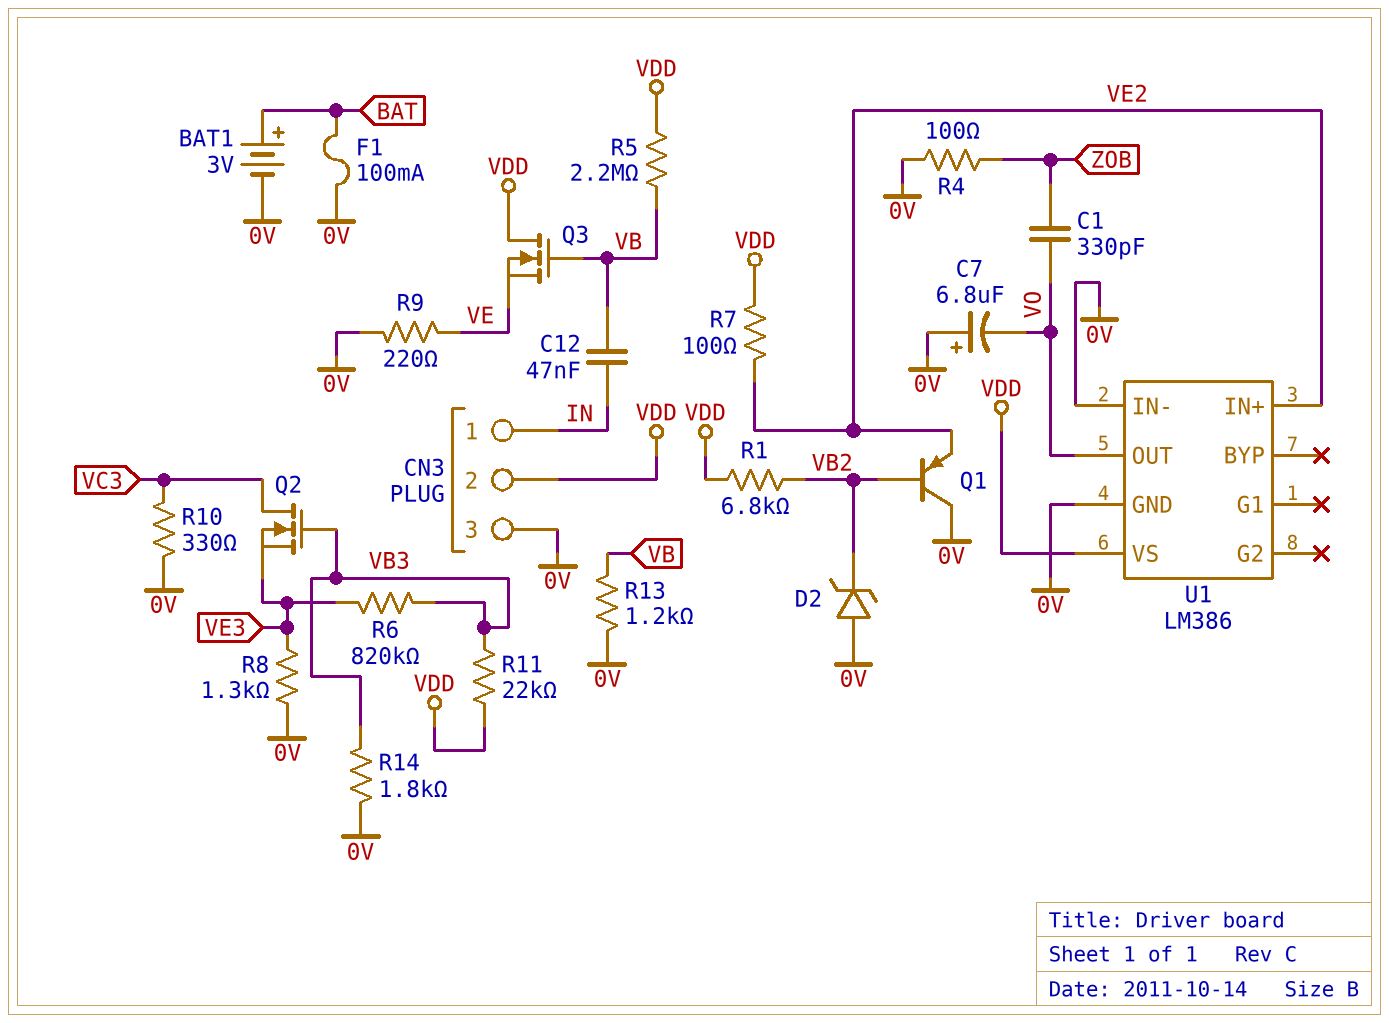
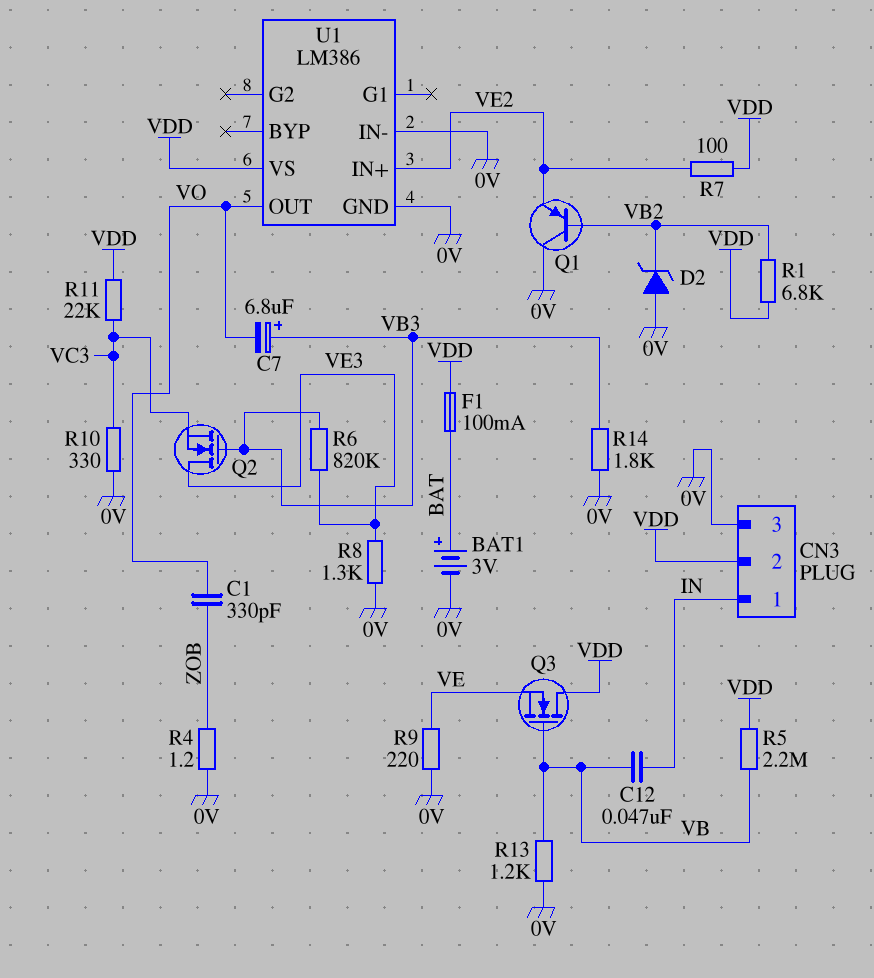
C7: 6.8uF (plus 0V, minus VO) -> 6.8uF (plus VB3, minus VO)
F1: 100mA (0V, BAT) -> 100mA (BAT, VDD)
Q2: NMOS (G VB3, D VC3, S VE3) -> NMOS (G VB3, D VE3, S VC3)
R4: 100 (0V, ZOB) -> 1.2 (0V, ZOB)
R11: 22k (VB3, VDD) -> 22k (VC3, VDD)

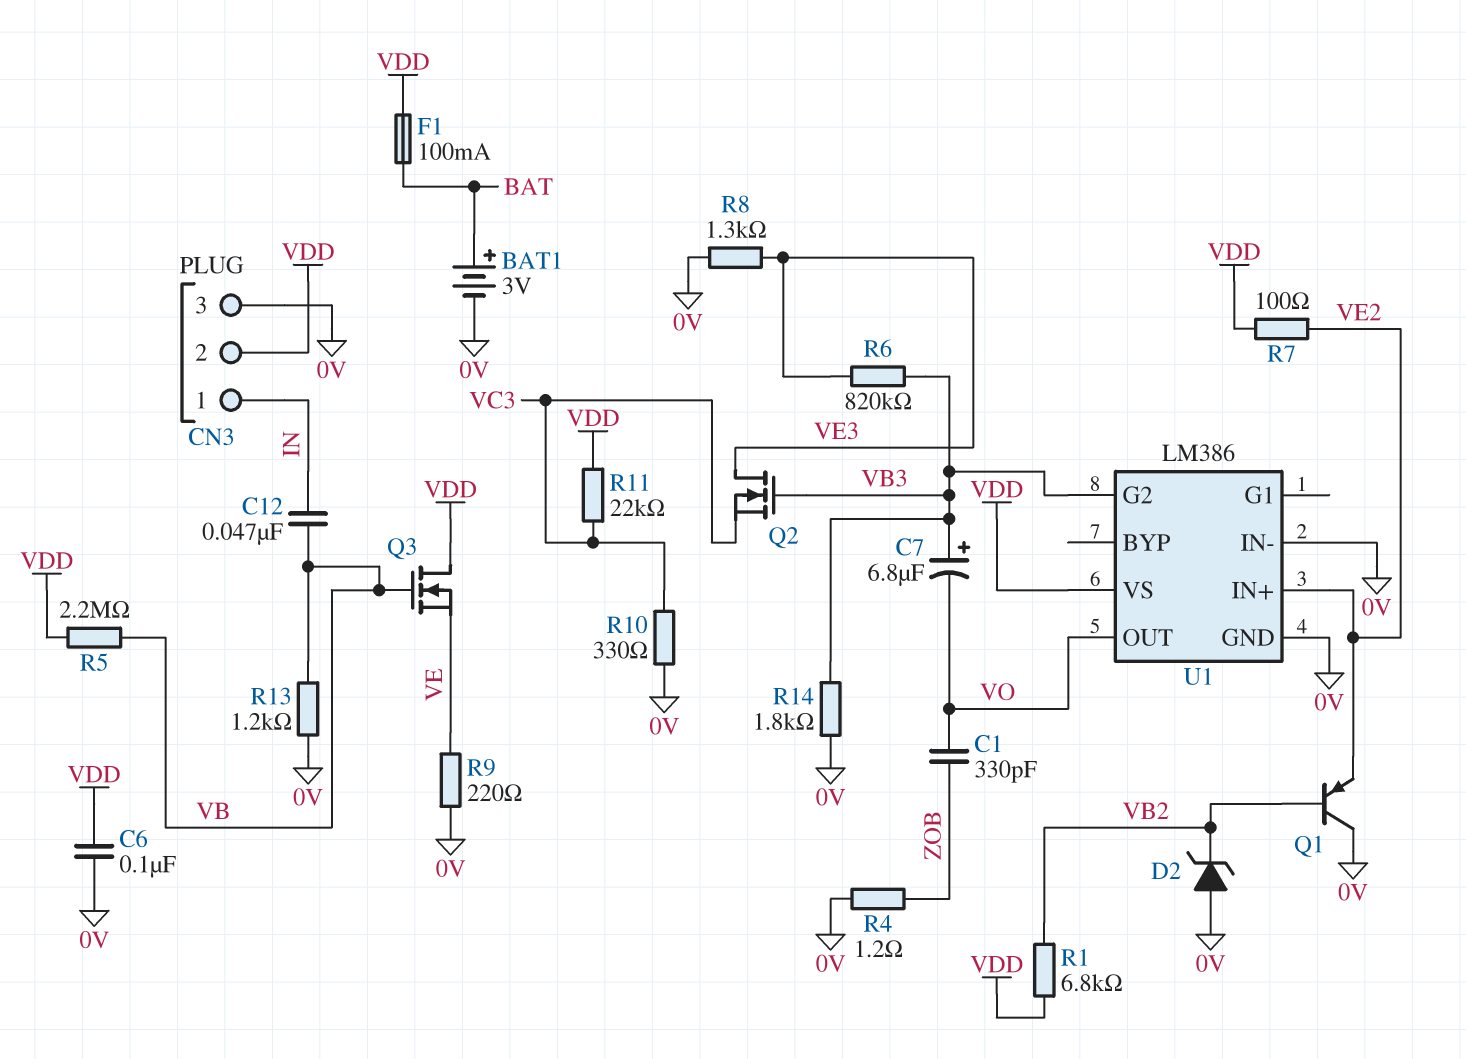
C6: none -> 100nF (0V, VDD)
U1 pin G2: none -> VB3

